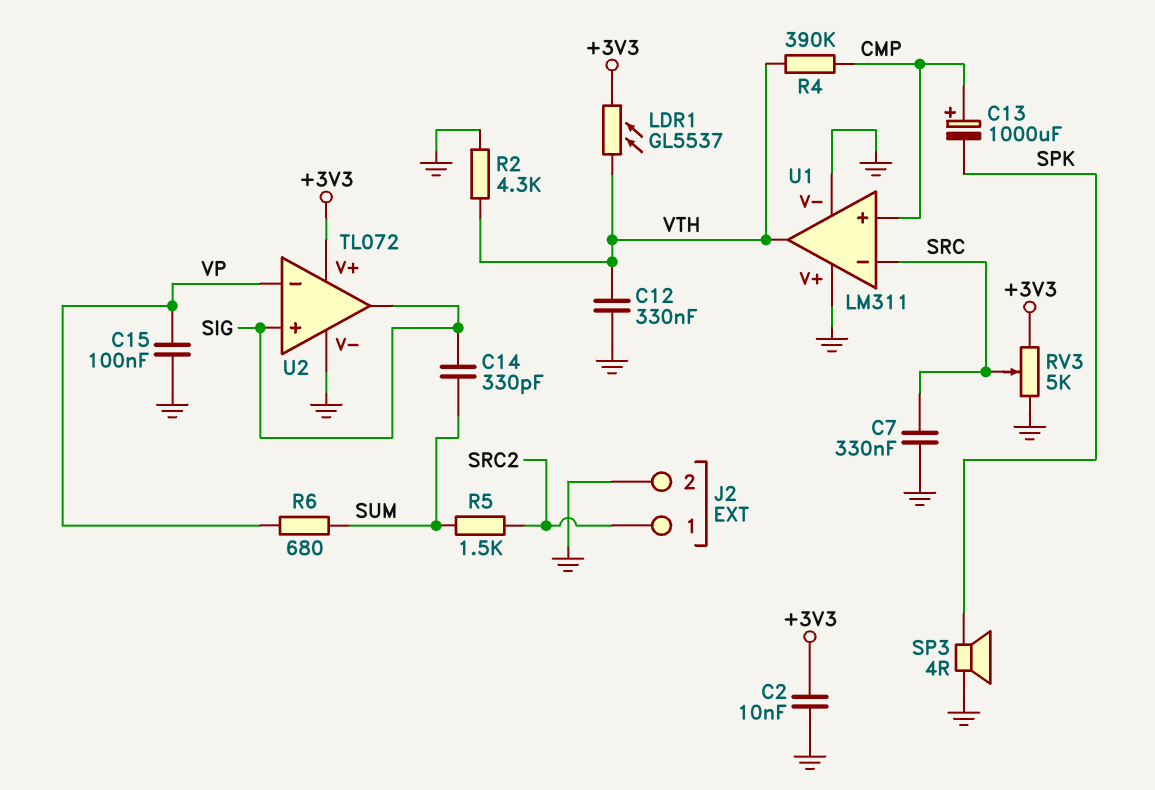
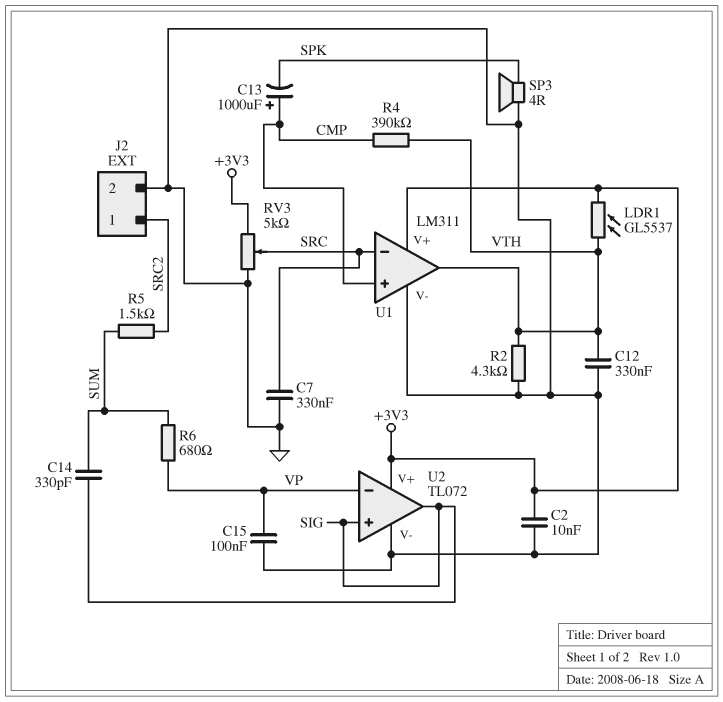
U1 pin V+: GND -> +3V3

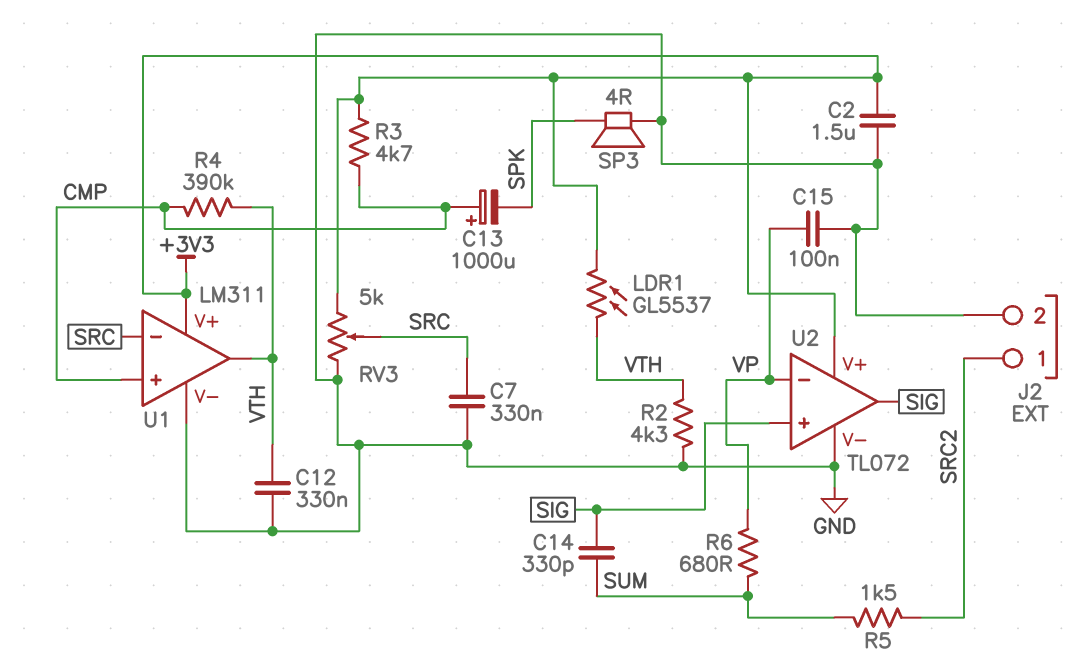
C2: 10nF (+3V3, GND) -> 1.5uF (+3V3, GND)
R3: none -> 4.7k (+3V3, CMP)

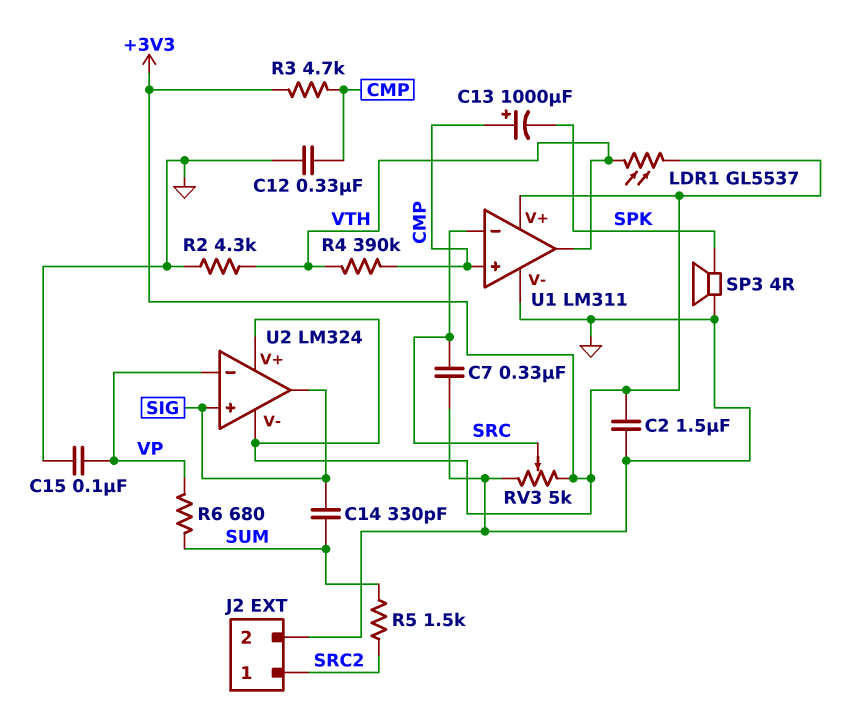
C12: 330nF (GND, VTH) -> 330nF (CMP, GND)
U2: TL072 -> LM324
U2 pin V-: GND -> +3V3

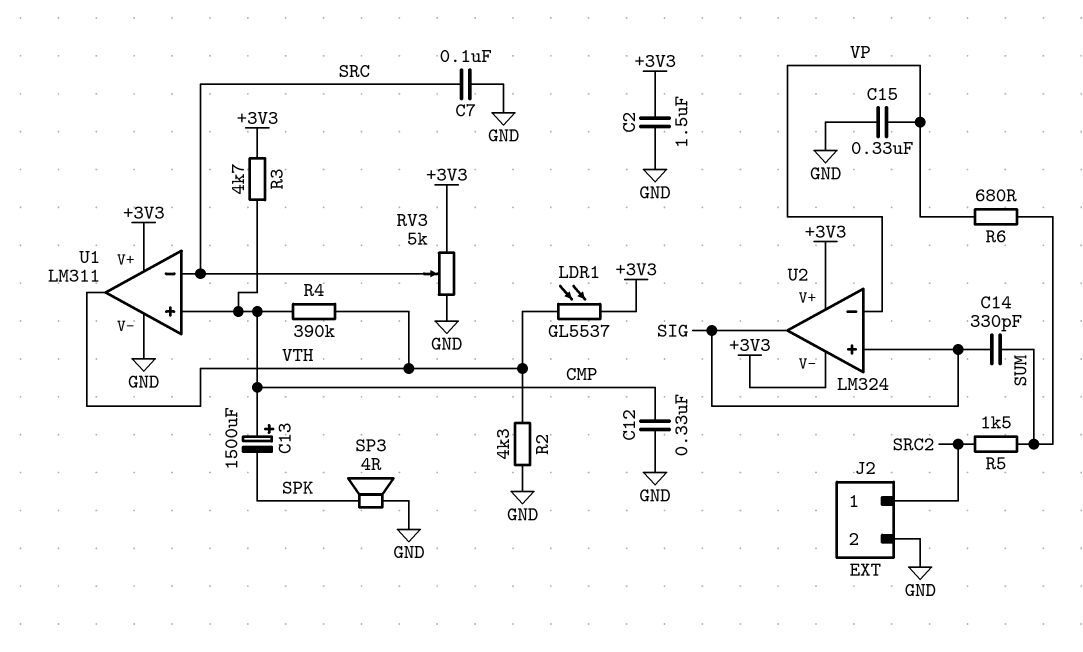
C7: 330nF (GND, SRC) -> 100nF (GND, SRC)
C13: 1000uF (plus CMP, minus SPK) -> 1500uF (plus CMP, minus SPK)
C15: 100nF (GND, VP) -> 330nF (GND, VP)

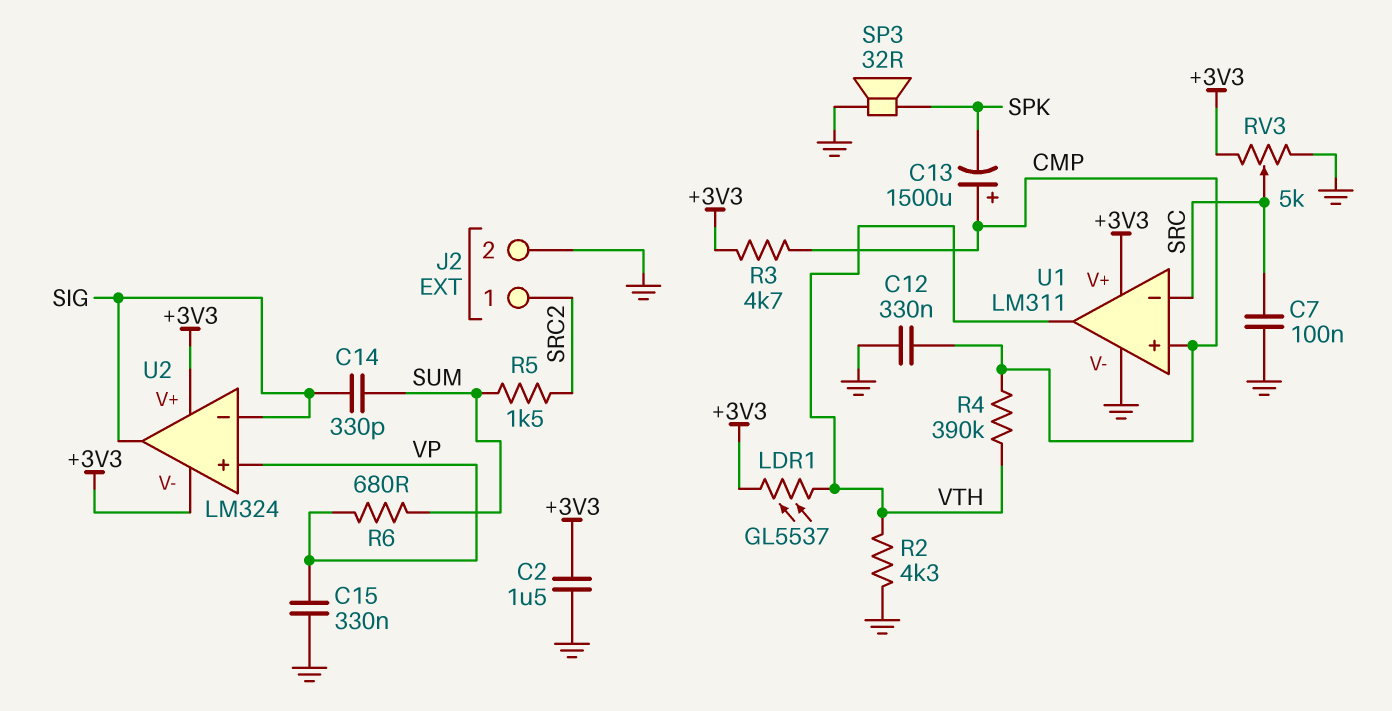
SP3: speaker 4R (GND, SPK) -> speaker 32R (GND, SPK)
U2 pin in+: SIG -> VP
U2 pin in-: VP -> SIG

